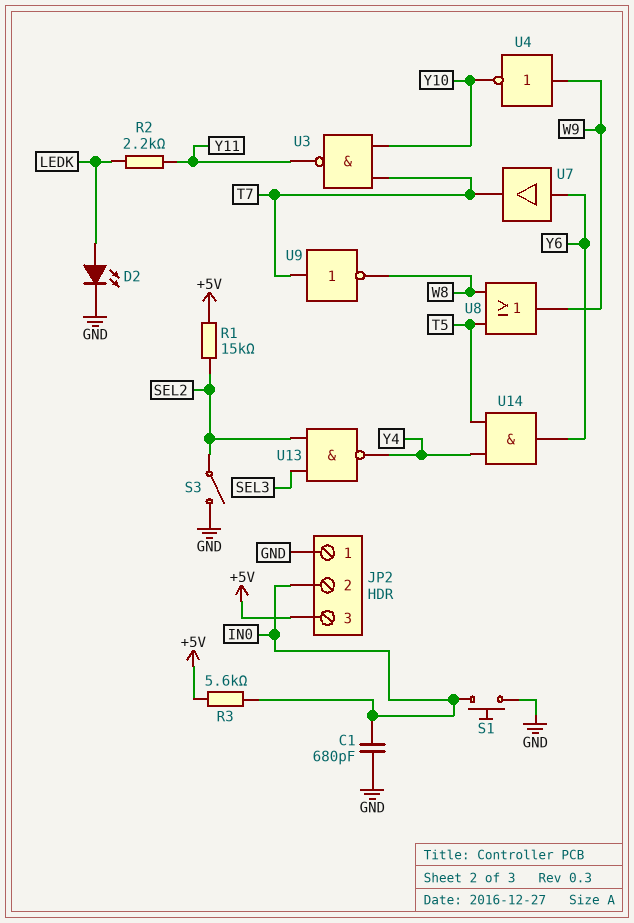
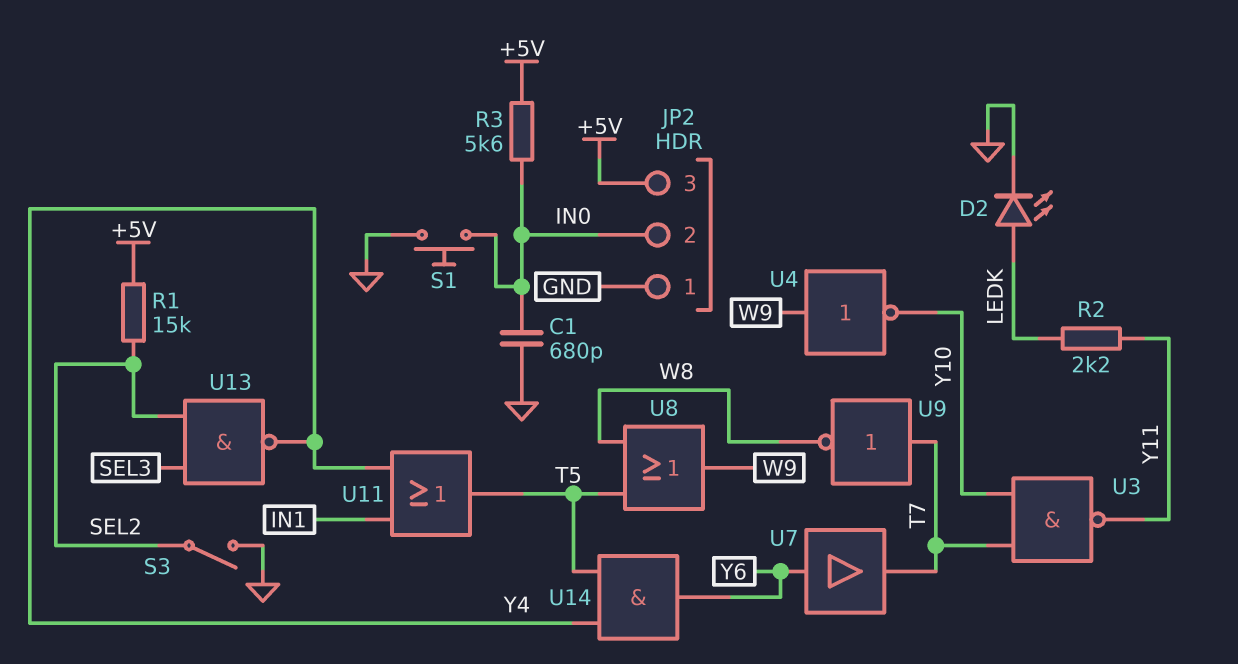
U11: none -> OR (in IN1, in Y4, out T5)

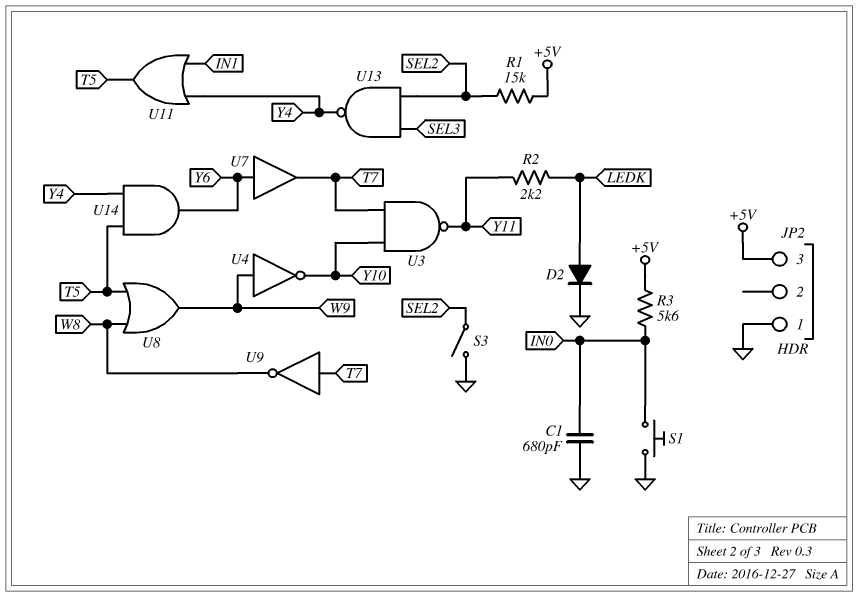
D2: LED (A LEDK, K GND) -> diode (A LEDK, K GND)
JP2 pin 2: IN0 -> none

